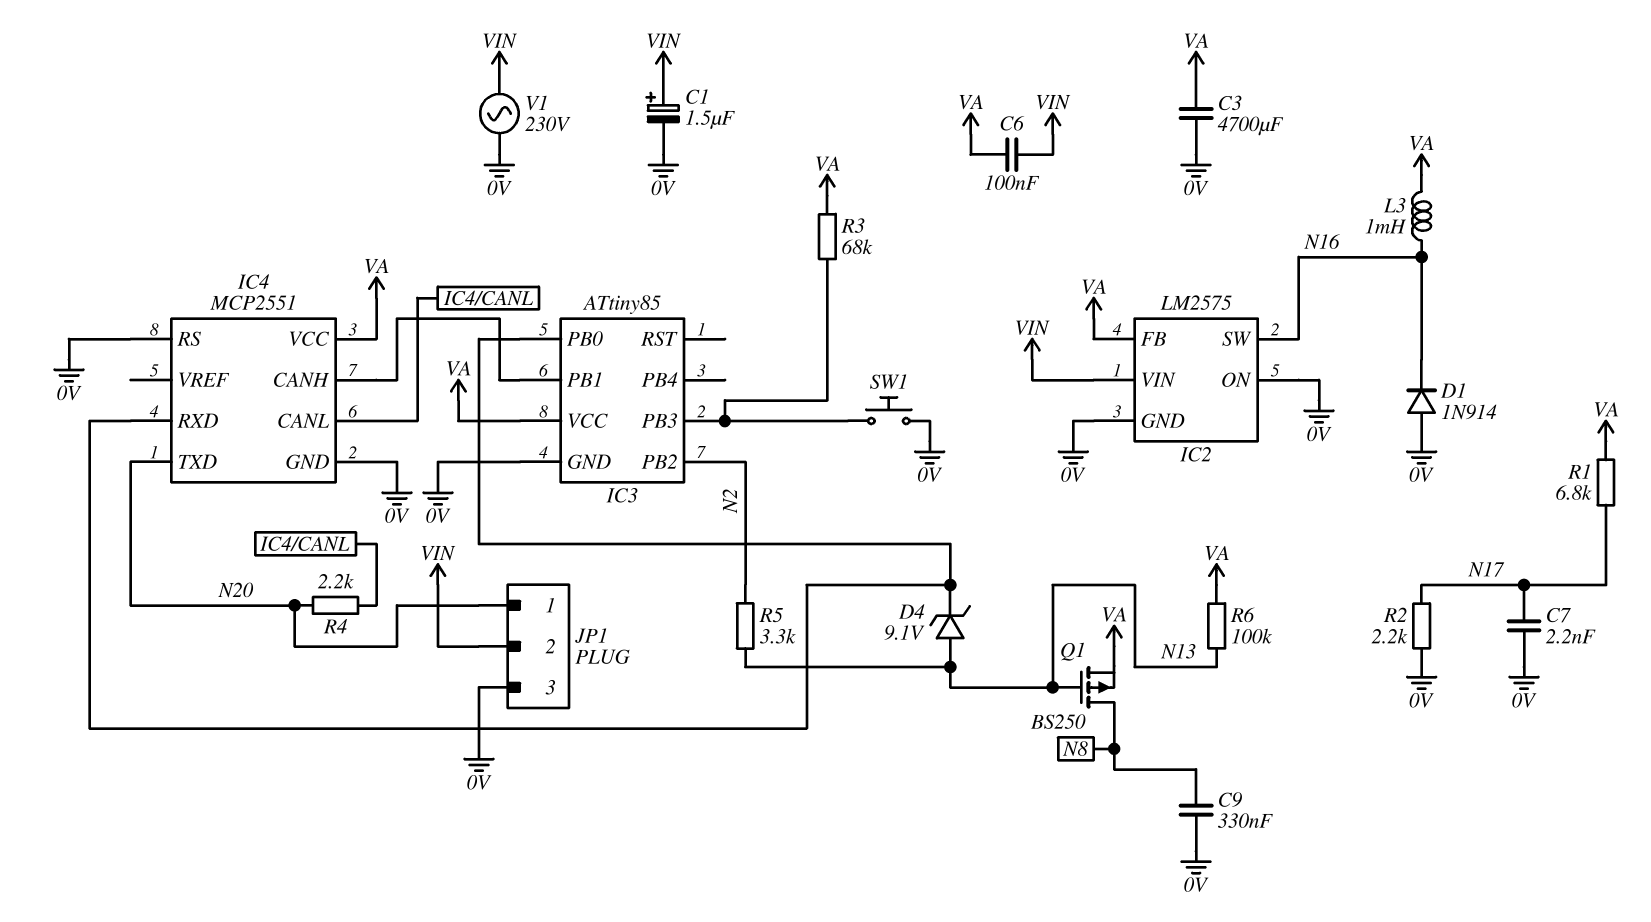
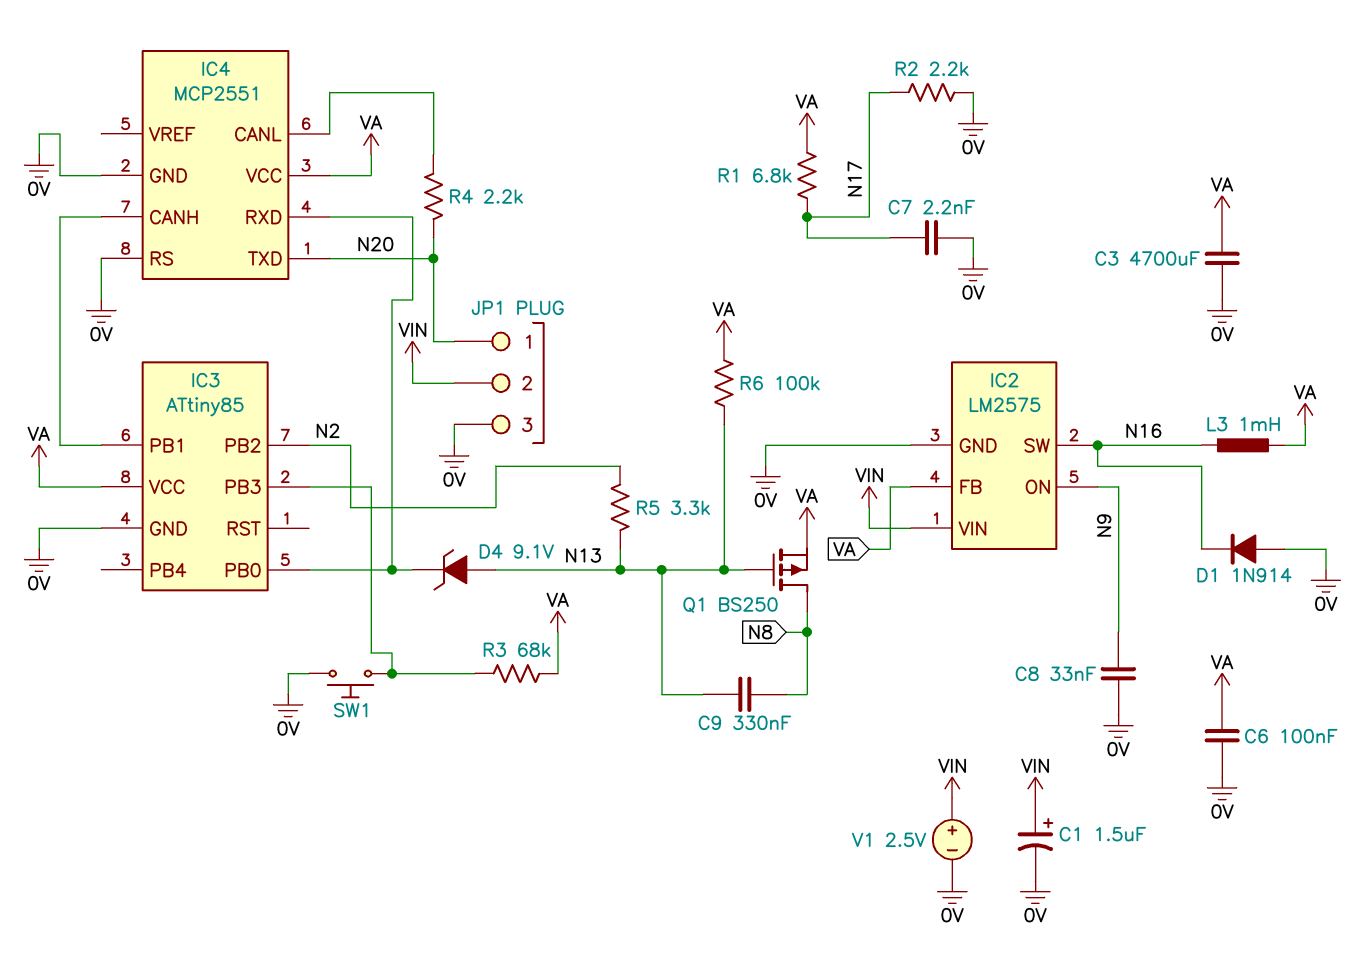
C6: 100nF (VA, VIN) -> 100nF (0V, VA)
C8: none -> 33nF (0V, N9)
C9: 330nF (0V, N8) -> 330nF (N8, N13)
IC2 pin ON: 0V -> N9
V1: AC 230V (0V, VIN) -> 2.5V (plus VIN, minus 0V)

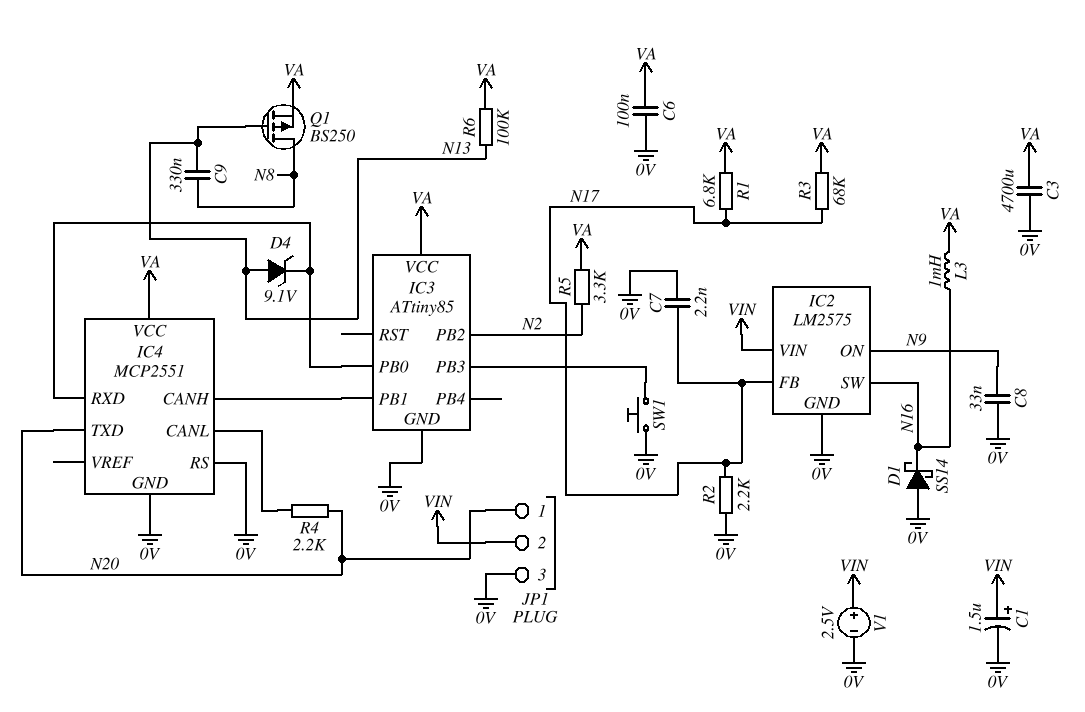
D1: diode 1N914 (A 0V, K N16) -> schottky SS14 (A 0V, K N16)
IC2 pin FB: VA -> N17
R3: 68k (IC3/PB3, VA) -> 68k (N17, VA)
R5: 3.3k (N2, N13) -> 3.3k (N2, VA)

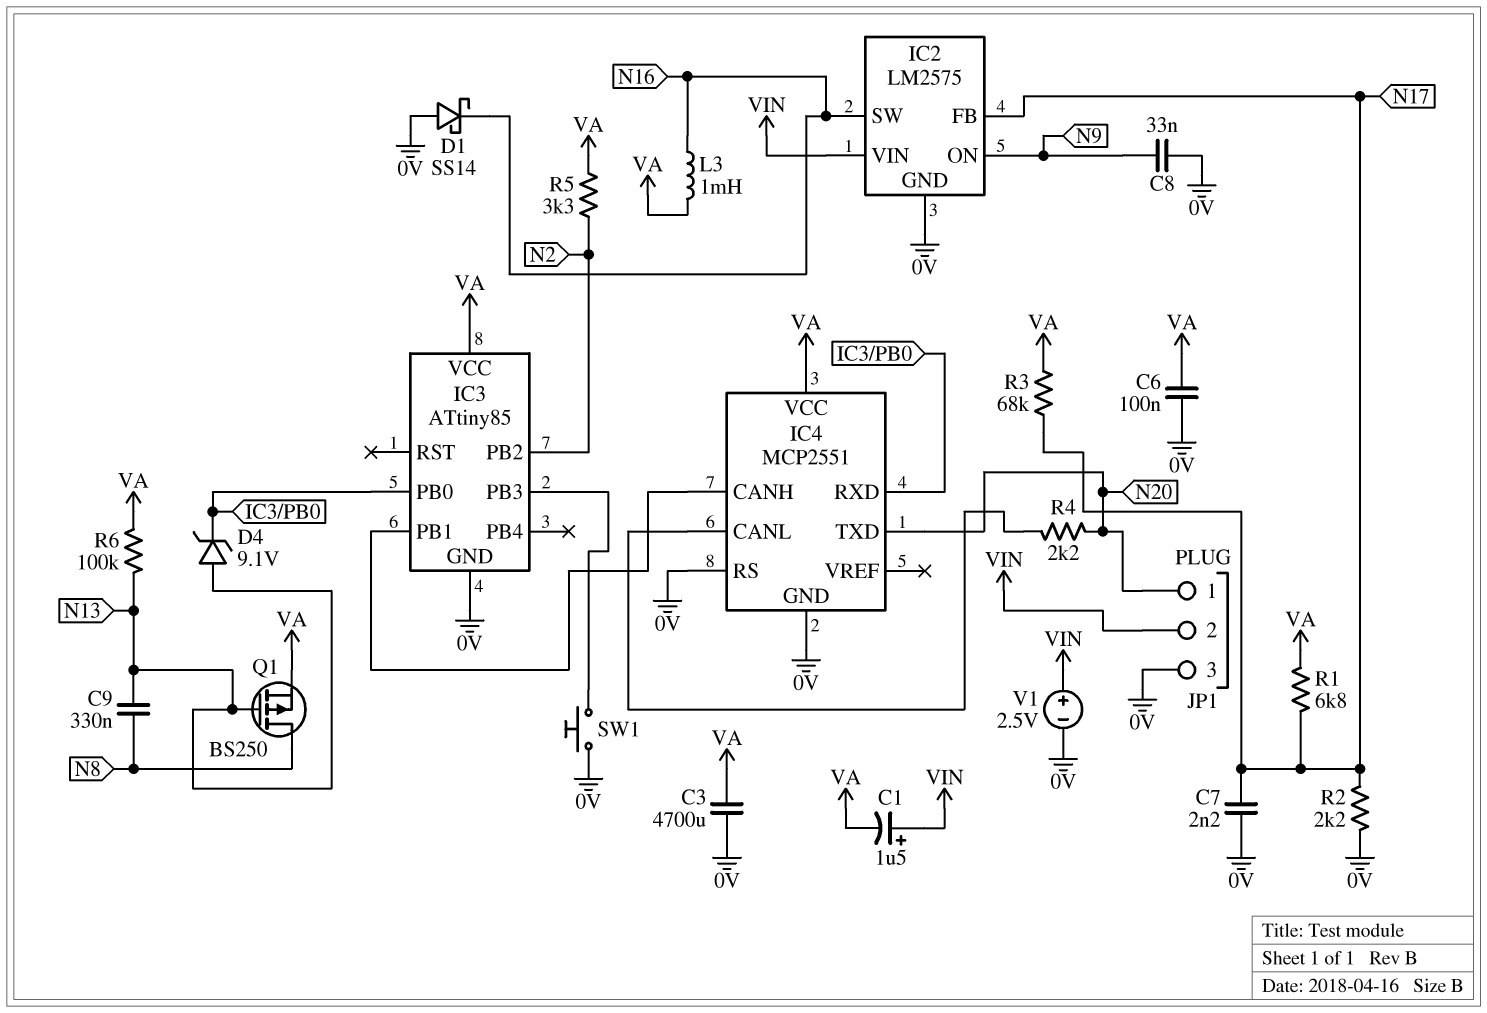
C1: 1.5uF (plus VIN, minus 0V) -> 1.5uF (plus VIN, minus VA)

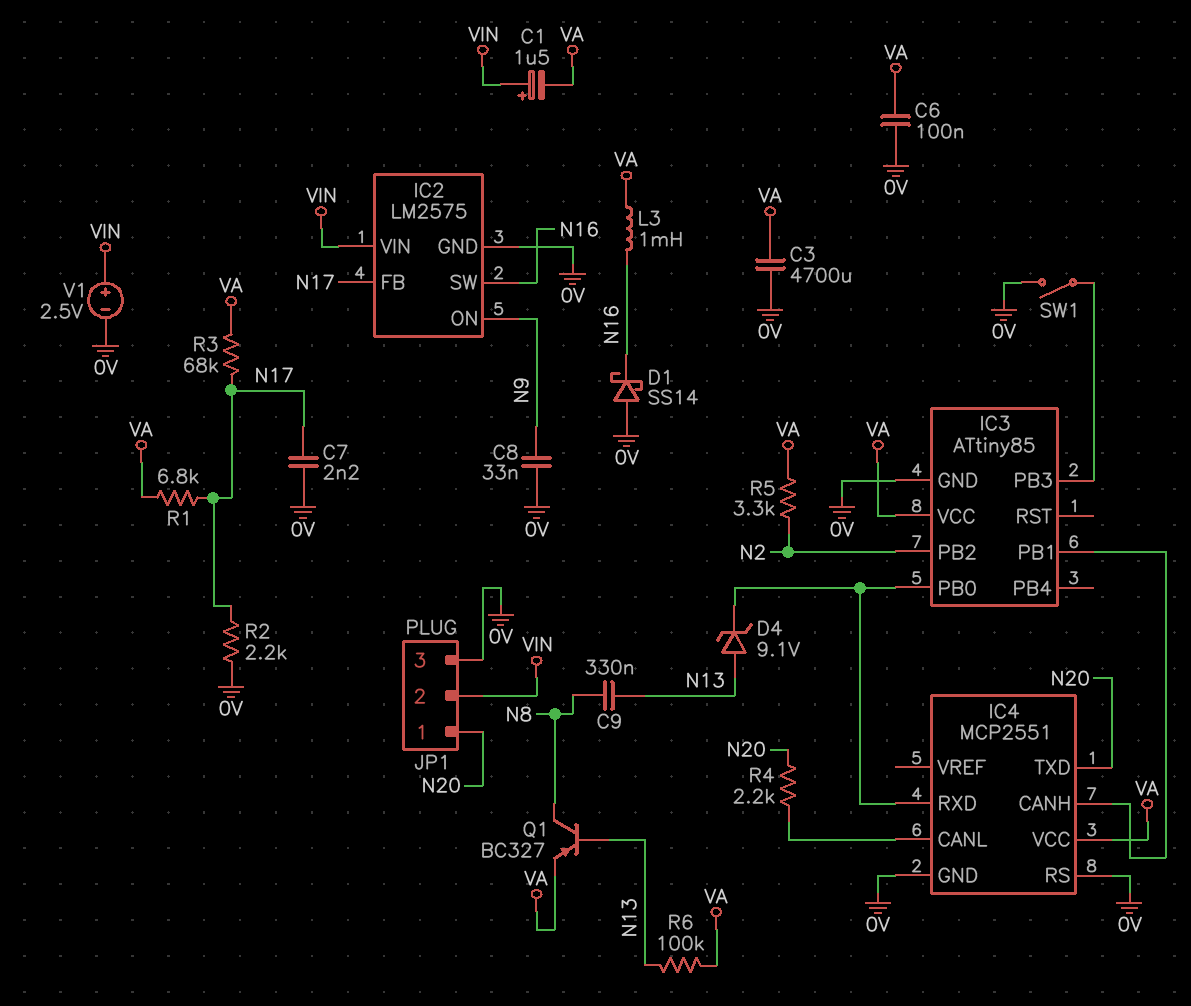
Q1: PMOS BS250 (G N13, D N8, S VA) -> PNP BC327 (B N13, C N8, E VA)
SW1: button (0V, IC3/PB3) -> switch (0V, IC3/PB3)

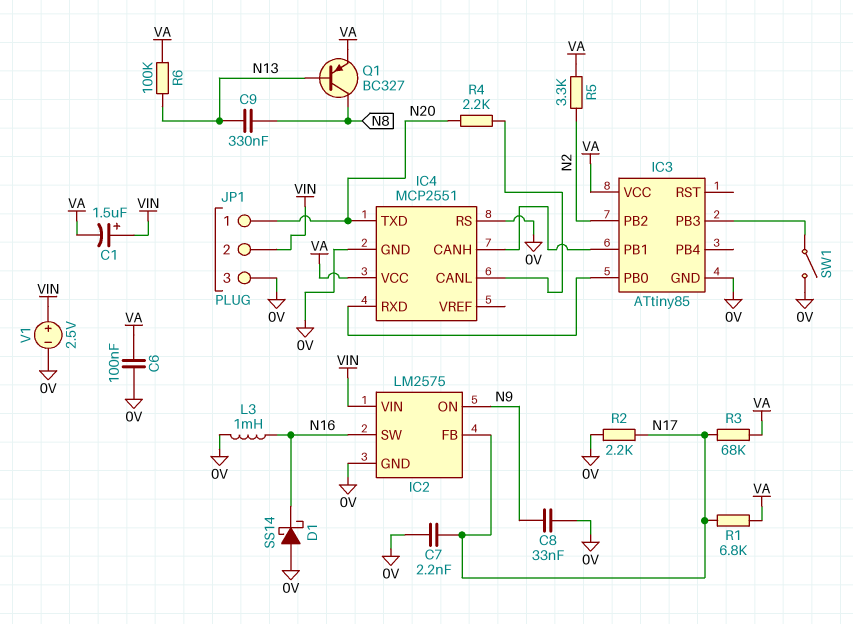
C3: 4700uF (0V, VA) -> none
D4: zener 9.1V (A N13, K IC3/PB0) -> none
L3: 1mH (N16, VA) -> 1mH (0V, N16)

